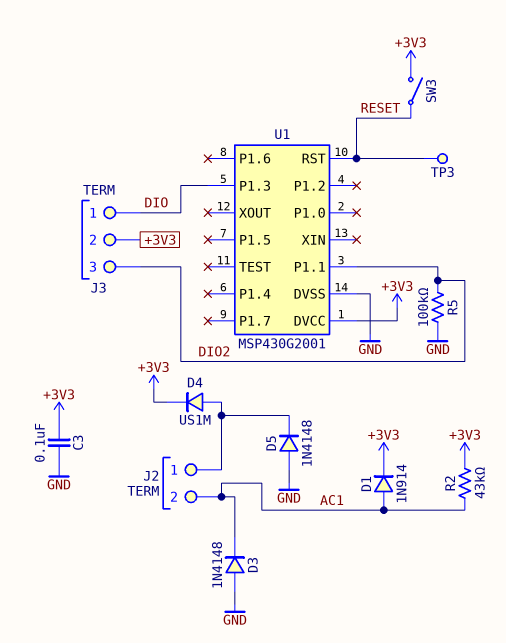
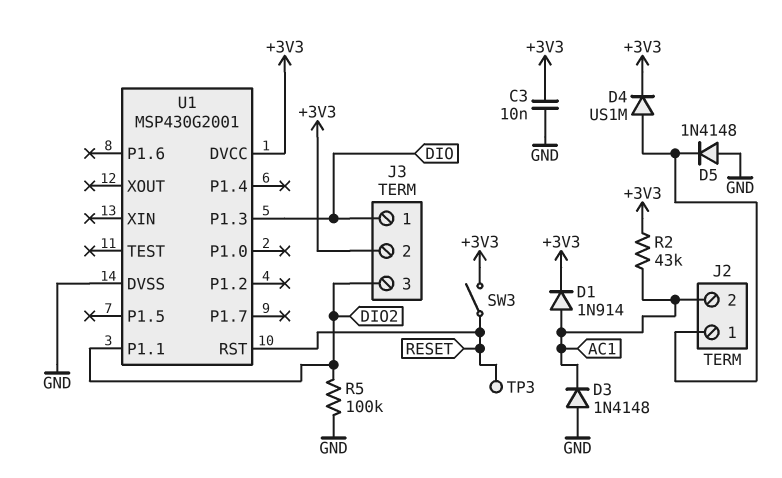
C3: 100nF (+3V3, GND) -> 10nF (+3V3, GND)

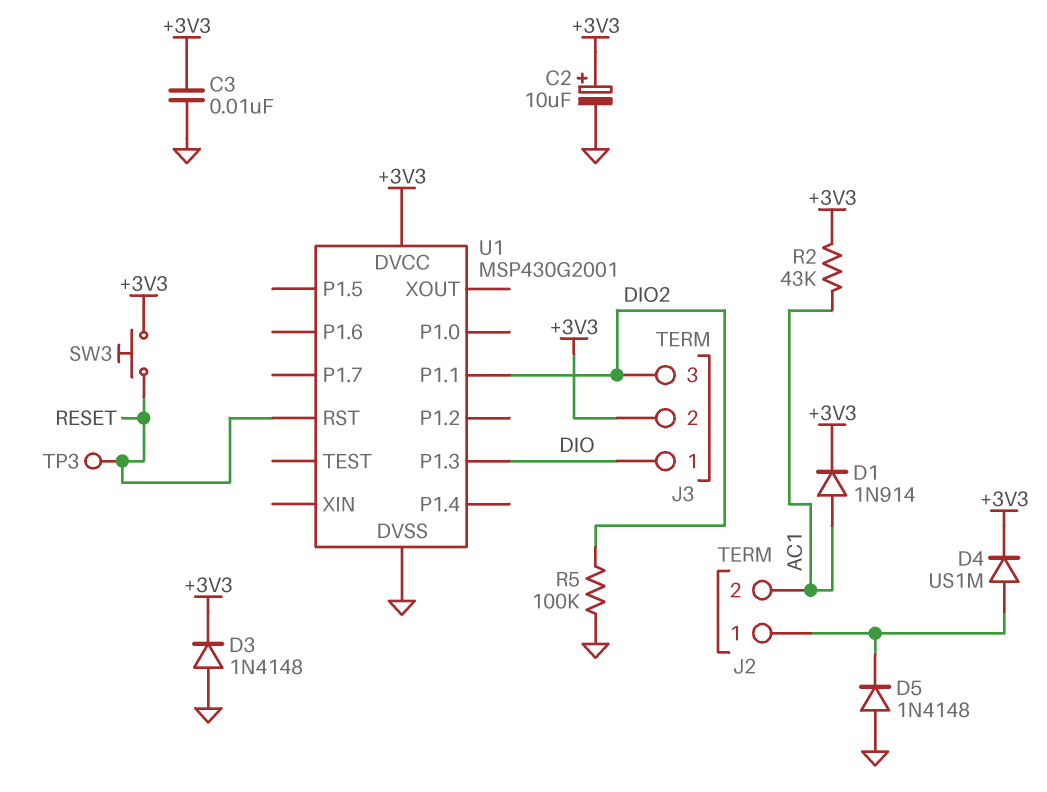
C2: none -> 10uF (plus +3V3, minus GND)
D3: diode 1N4148 (A GND, K AC1) -> diode 1N4148 (A GND, K +3V3)
SW3: switch (+3V3, RESET) -> button (+3V3, RESET)

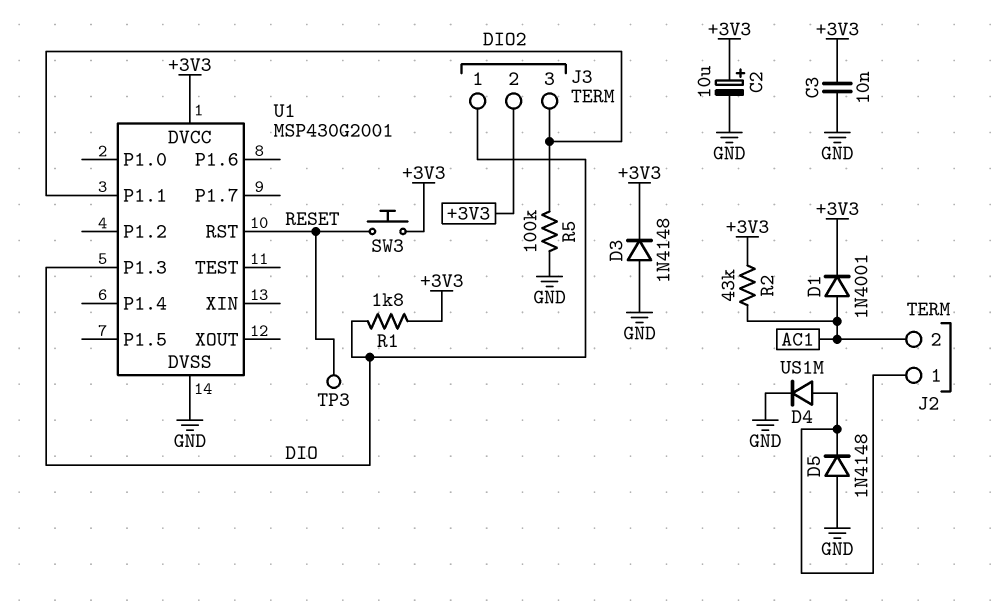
D1: diode 1N914 (A AC1, K +3V3) -> diode 1N4001 (A AC1, K +3V3)
D4: diode US1M (A J2/1, K +3V3) -> diode US1M (A J2/1, K GND)
R1: none -> 1.8k (+3V3, DIO)

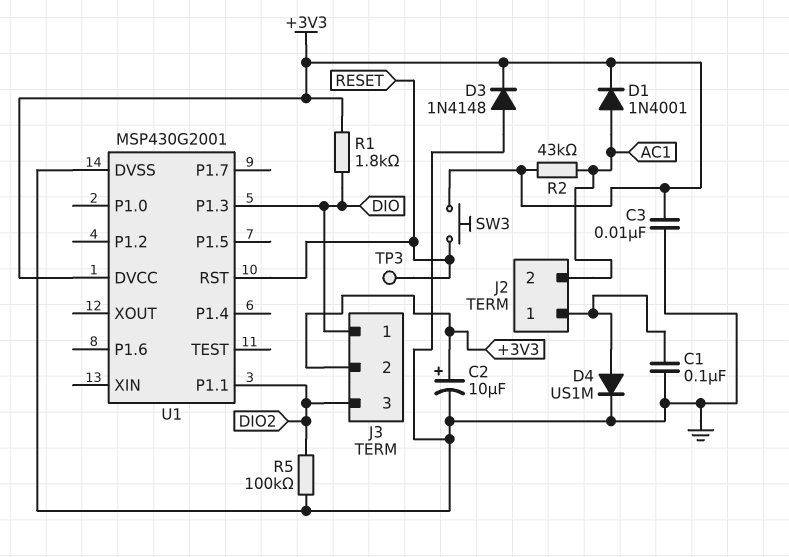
C1: none -> 100nF (GND, J2/1)
D5: diode 1N4148 (A GND, K J2/1) -> none

